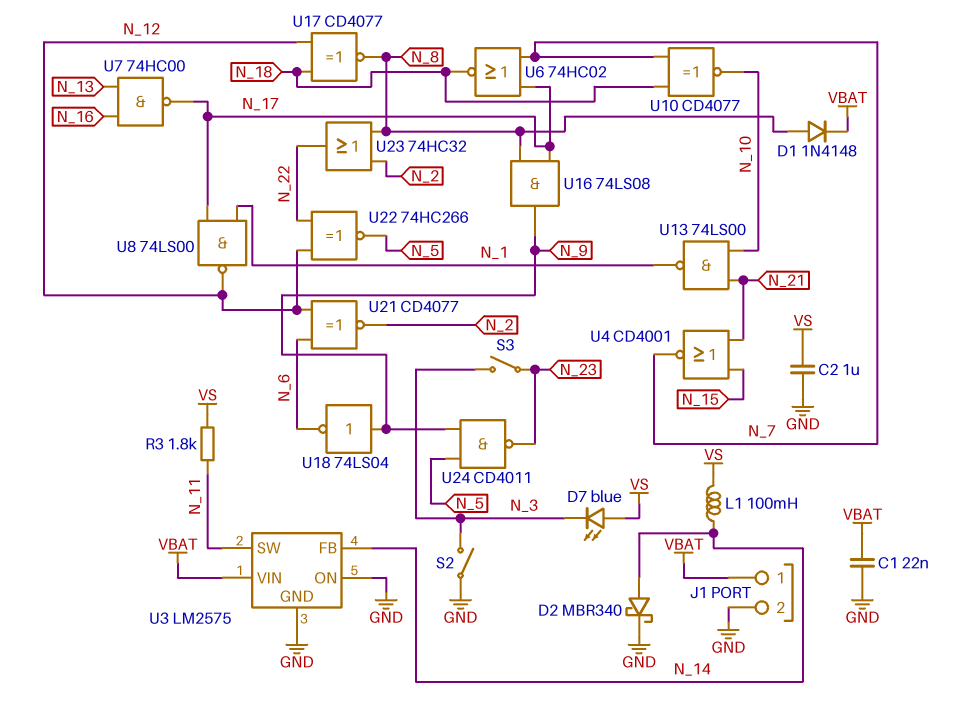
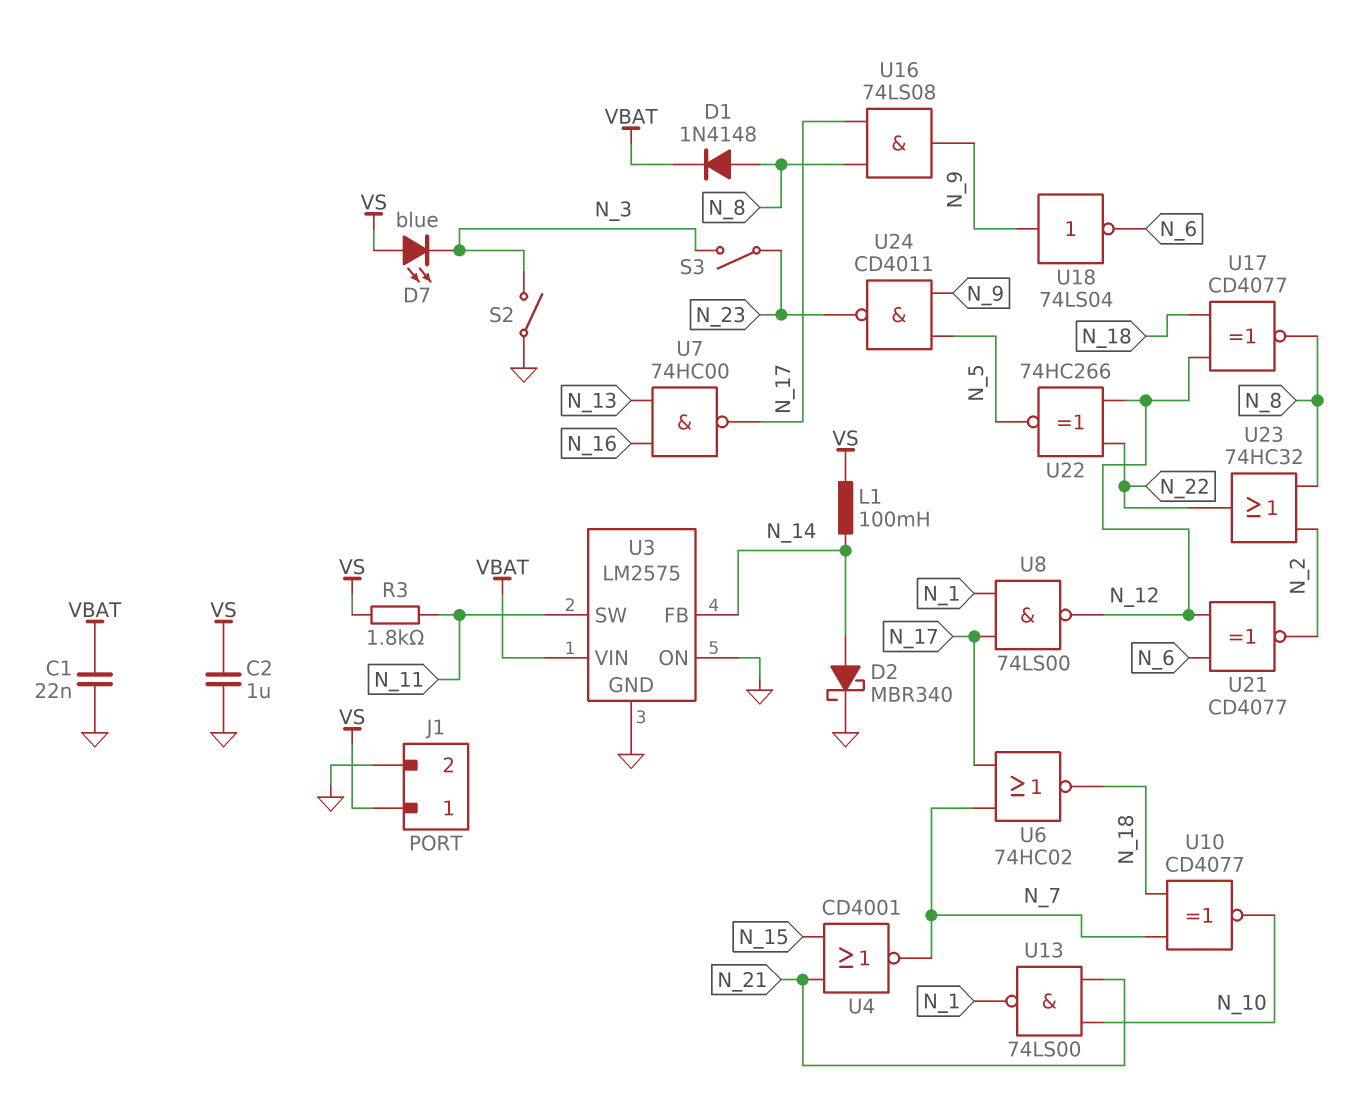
J1 pin 1: VBAT -> VS

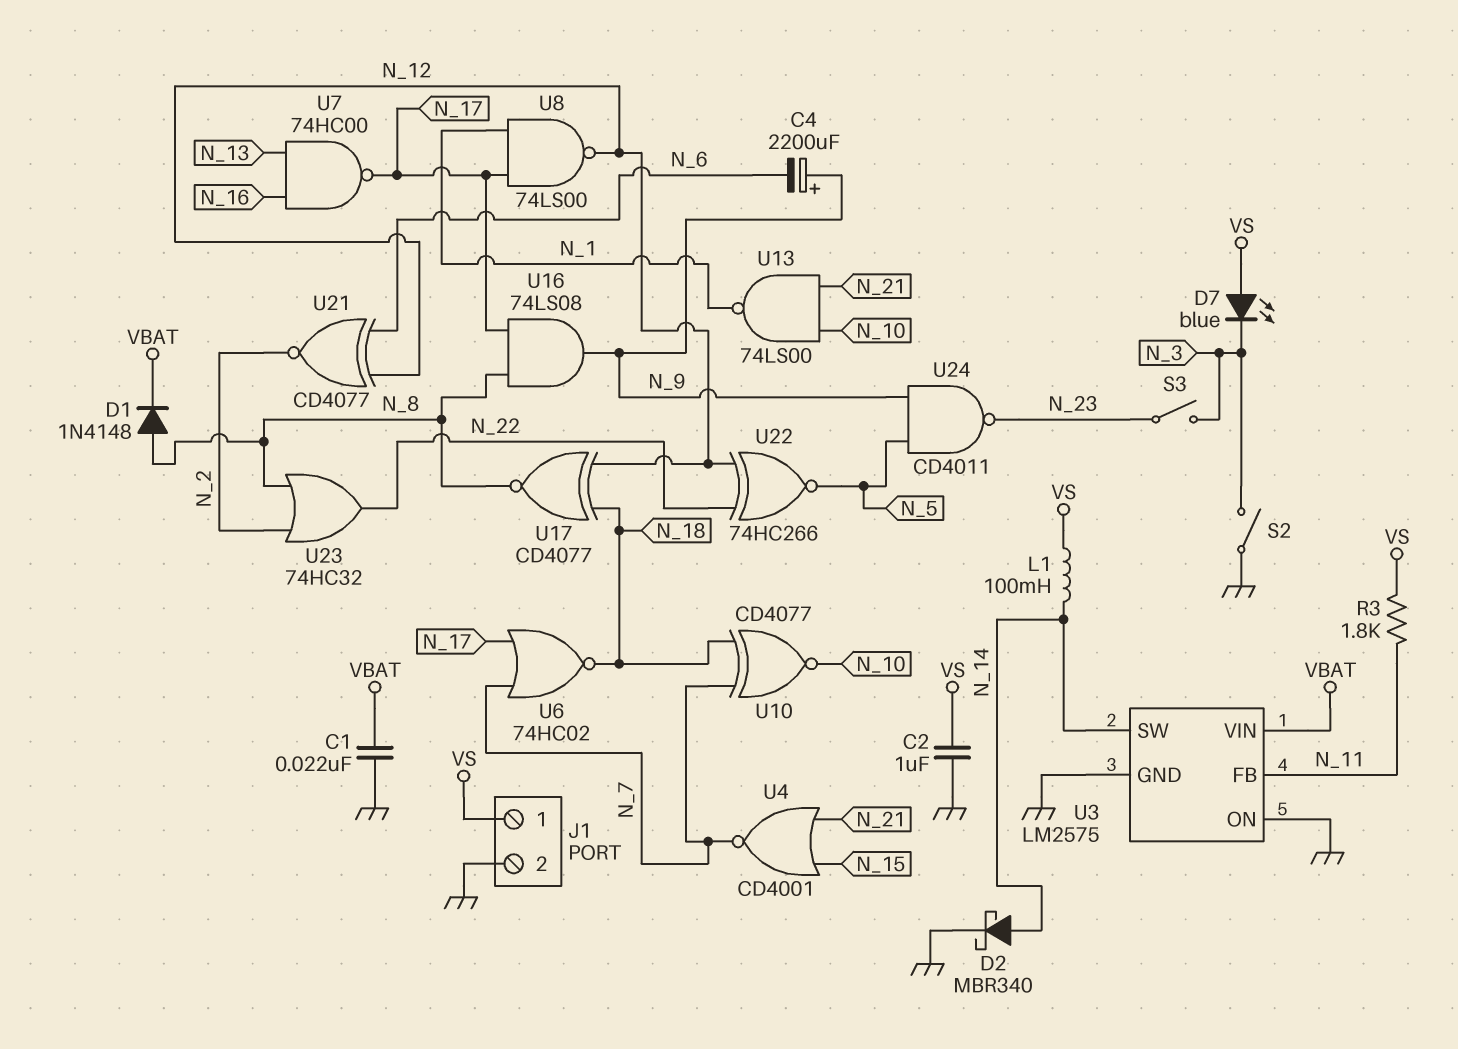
C4: none -> 2200uF (plus N_9, minus N_6)
U3 pin FB: N_14 -> N_11
U3 pin SW: N_11 -> N_14
U18: NOT 74LS04 (in N_9, out N_6) -> none

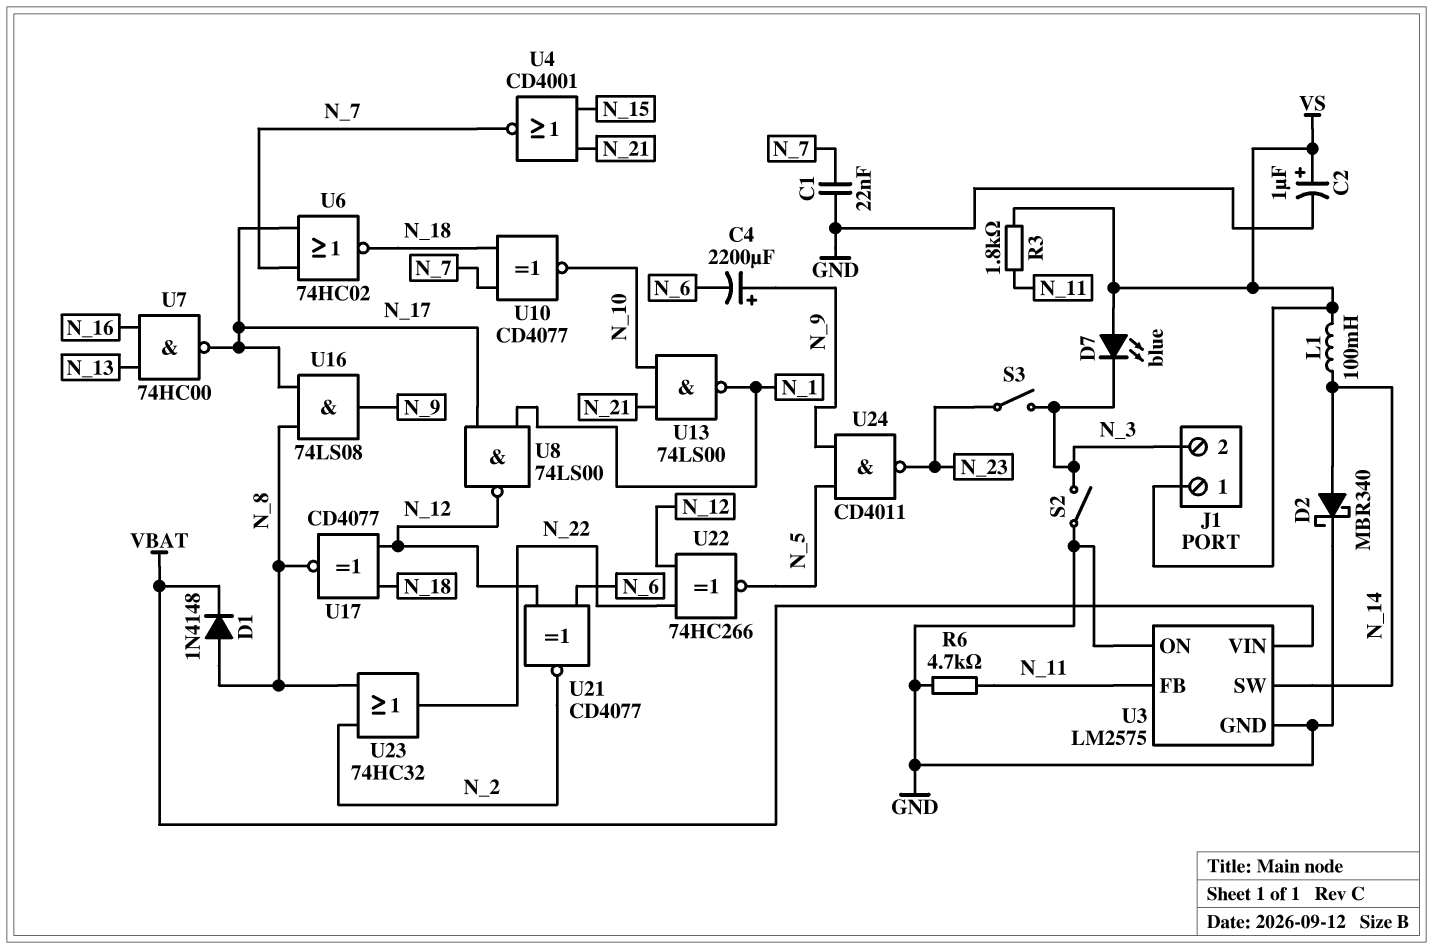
C1: 22nF (GND, VBAT) -> 22nF (GND, N_7)
C2: 1uF (GND, VS) -> 1uF (plus VS, minus GND)
J1 pin 2: GND -> N_3
R6: none -> 4.7k (GND, N_11)

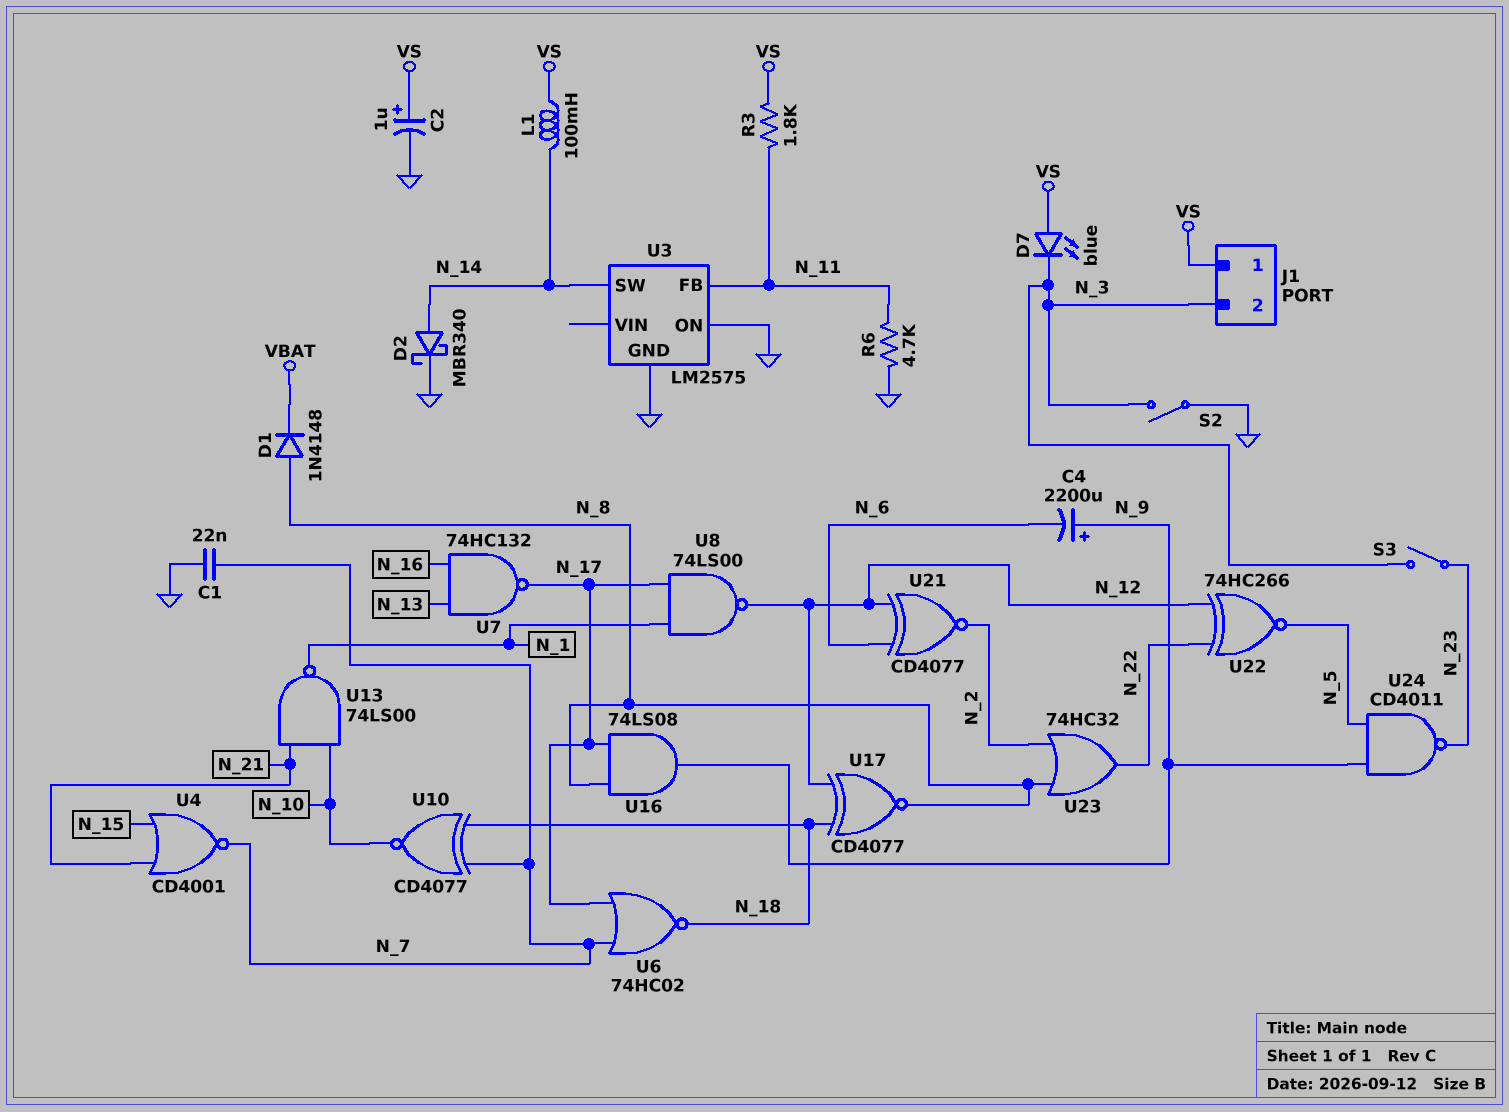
U3 pin VIN: VBAT -> none
U7: NAND 74HC00 (in N_13, in N_16, out N_17) -> NAND 74HC132 (in N_13, in N_16, out N_17)

